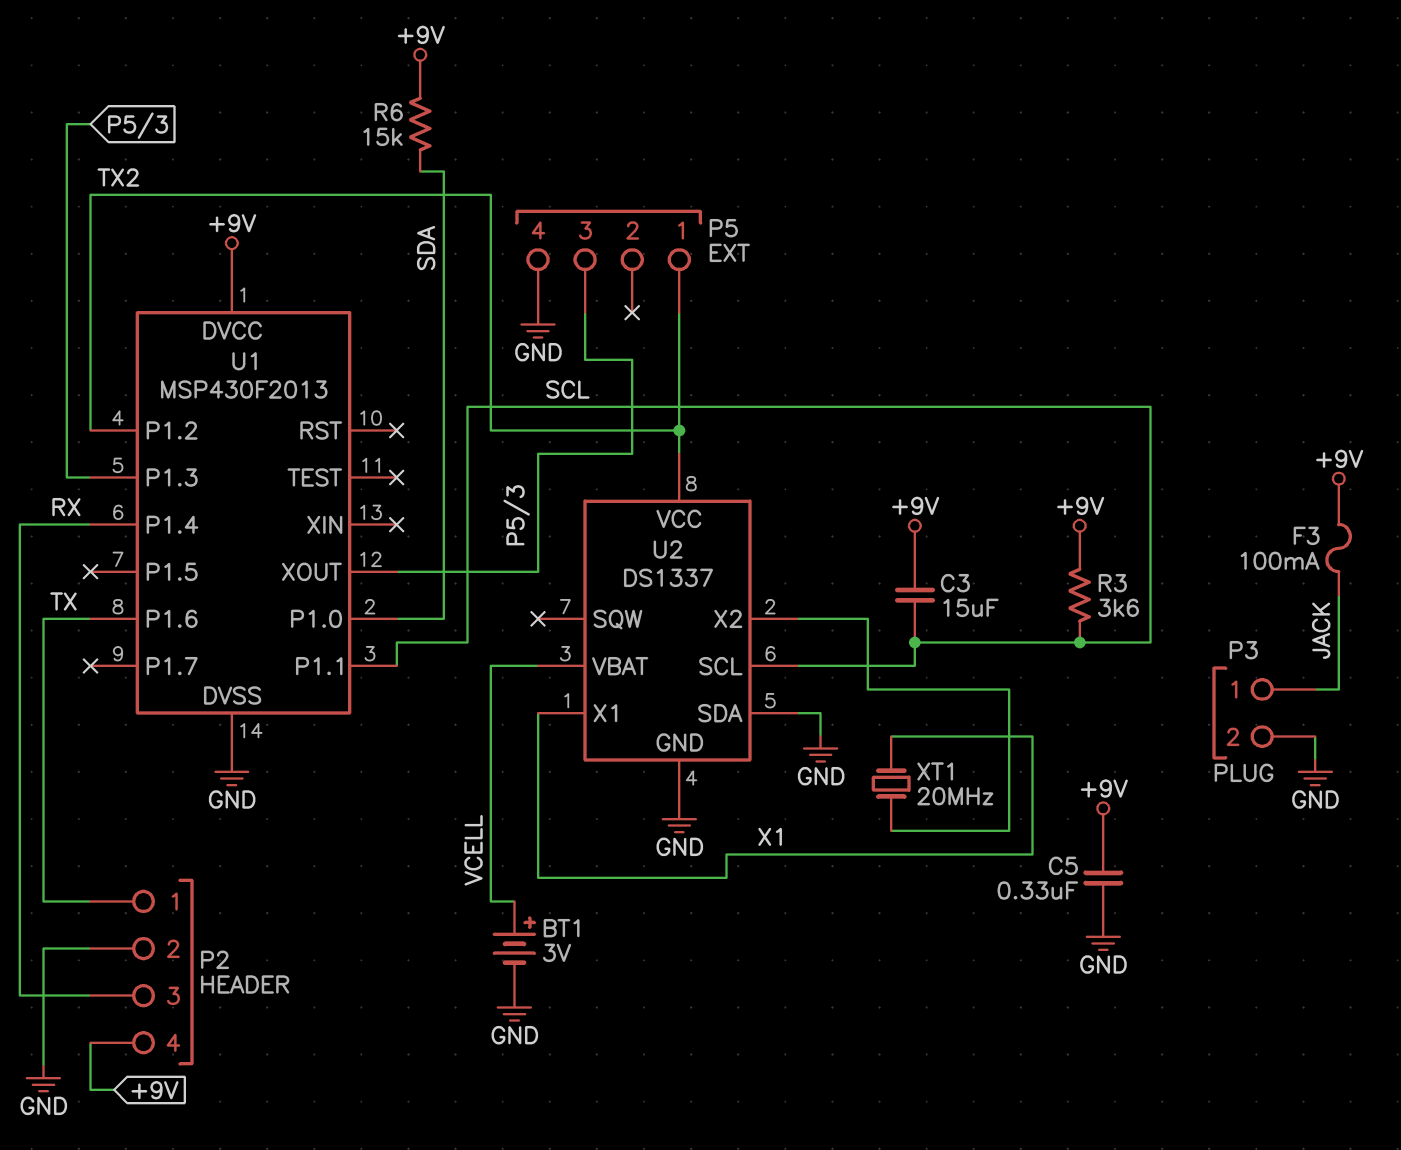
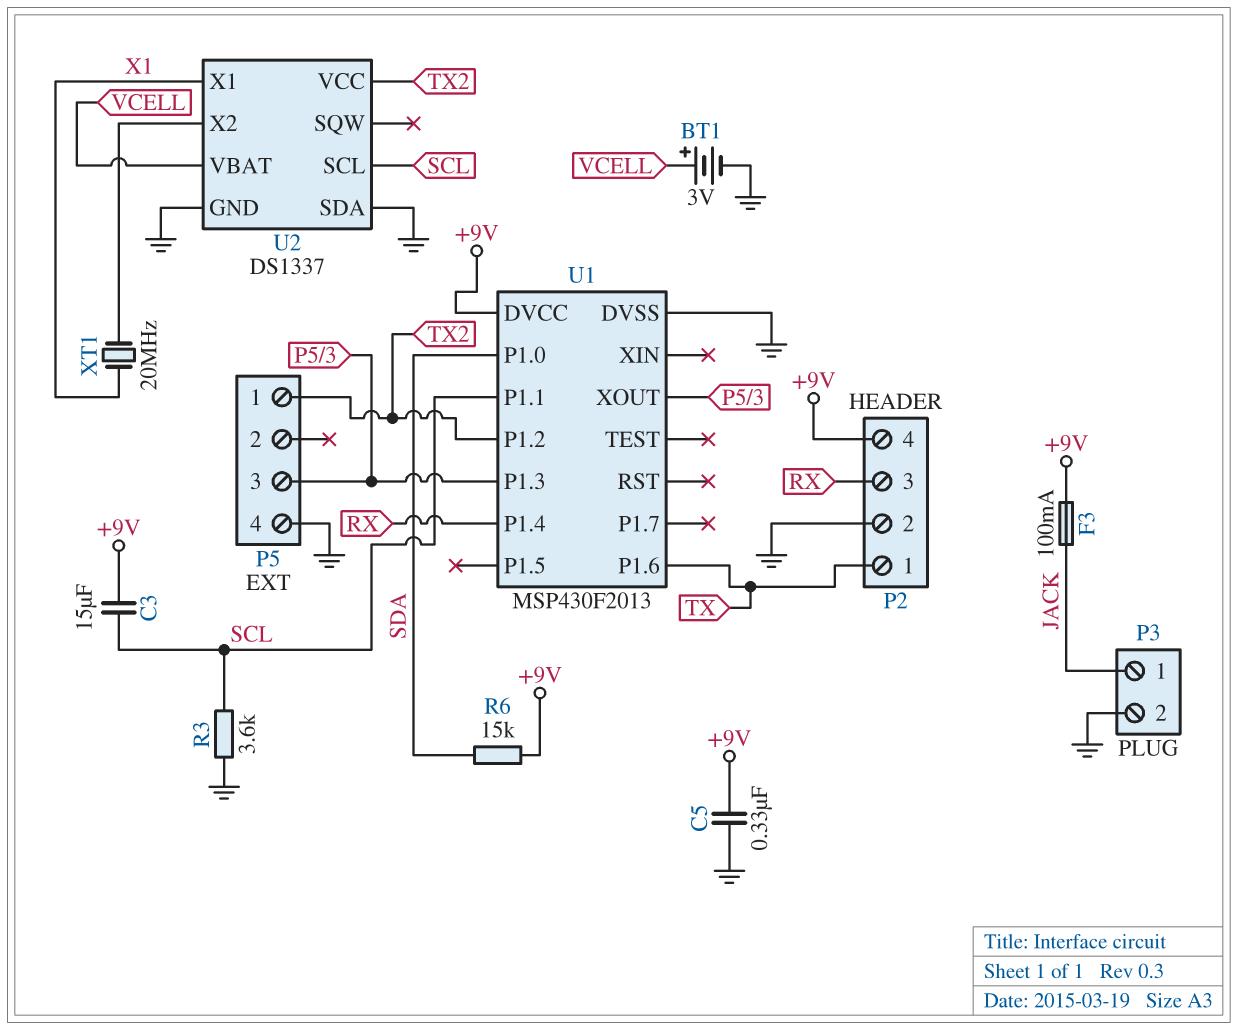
R3: 3.6k (+9V, SCL) -> 3.6k (GND, SCL)

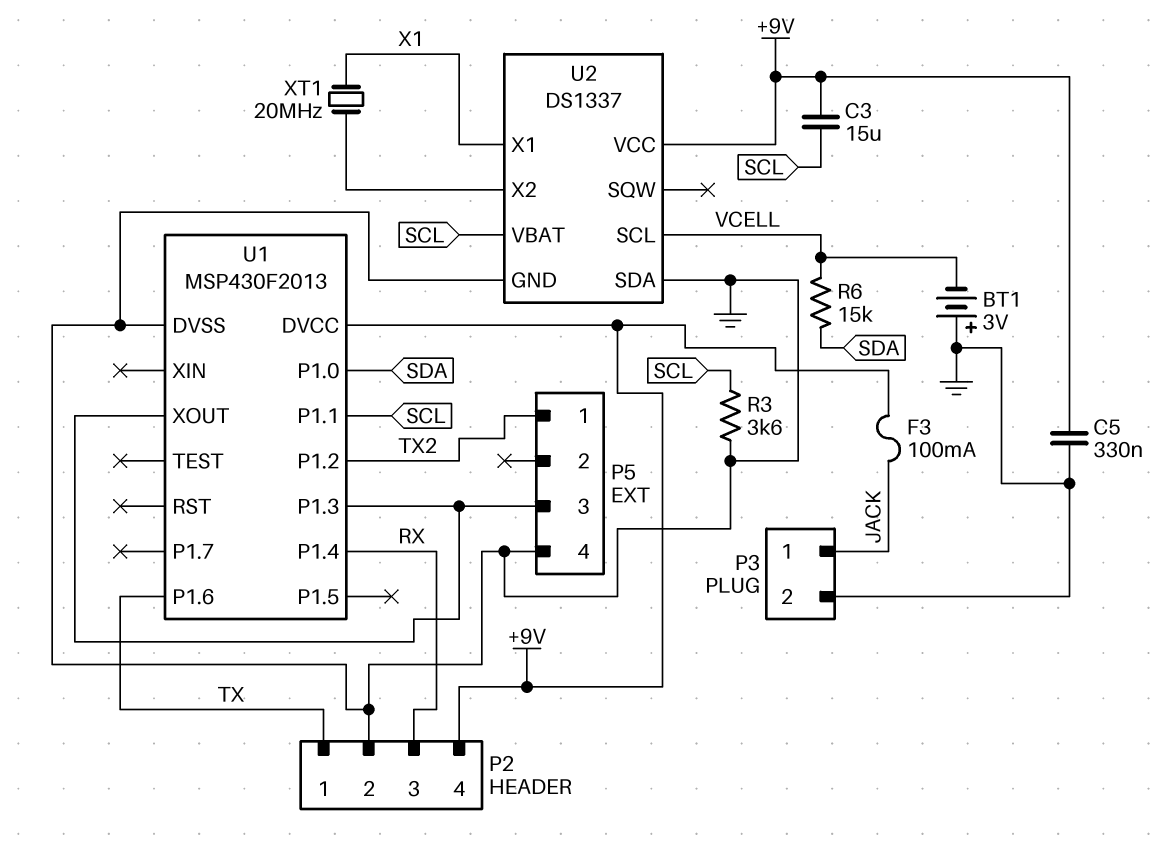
BT1: 3V (plus VCELL, minus GND) -> 3V (plus GND, minus VCELL)
R6: 15k (+9V, SDA) -> 15k (SDA, VCELL)
U2 pin SCL: SCL -> VCELL
U2 pin VBAT: VCELL -> SCL
U2 pin VCC: TX2 -> +9V

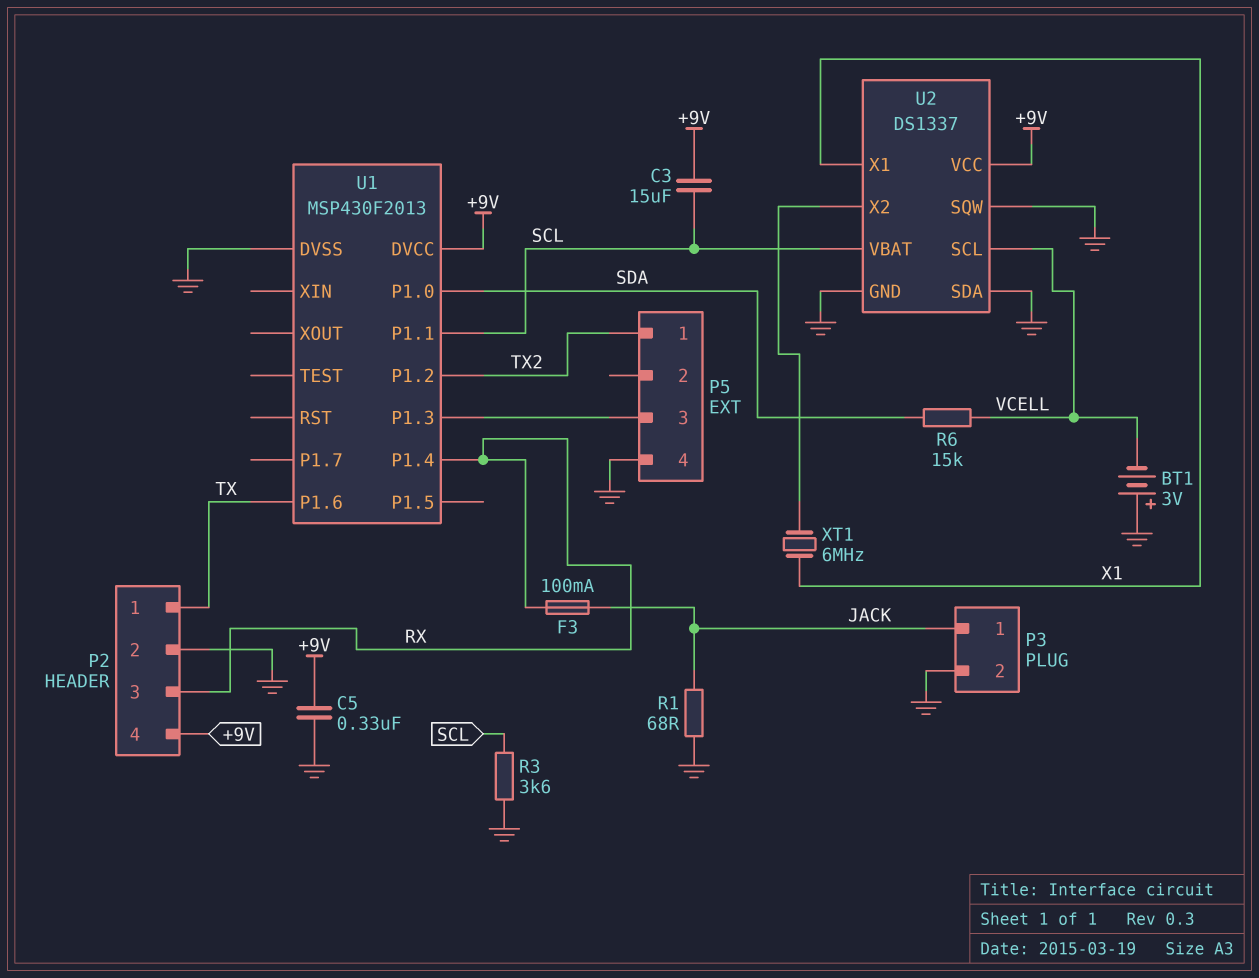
F3: 100mA (+9V, JACK) -> 100mA (JACK, RX)
R1: none -> 68 (GND, JACK)
U1 pin XOUT: P5/3 -> none
U2 pin SQW: none -> GND
XT1: 20MHz (U2/X2, X1) -> 6MHz (U2/X2, X1)

